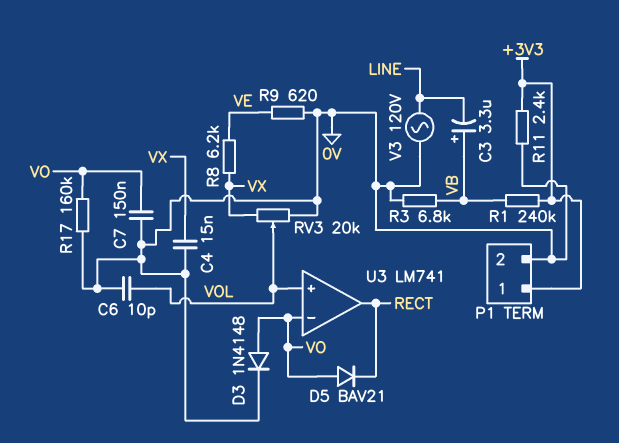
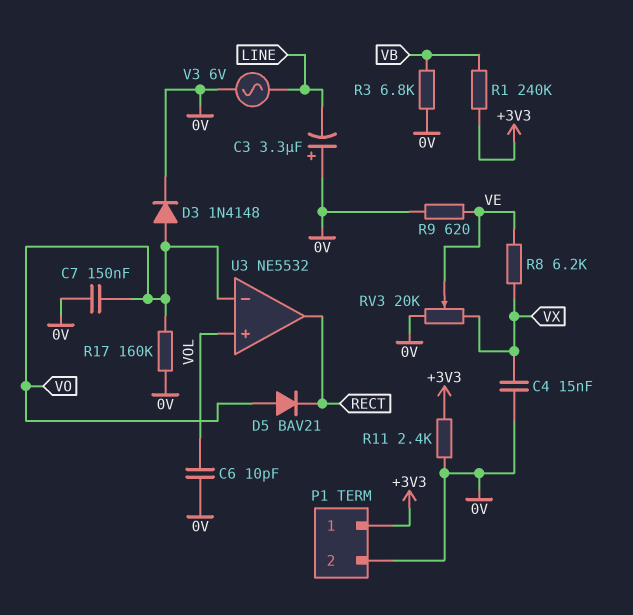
C3: 3.3uF (plus VB, minus LINE) -> 3.3uF (plus 0V, minus LINE)
RV3: 20k (0V, VX, wiper VOL) -> 20k (0V, VX, wiper VE)
U3: LM741 -> NE5532
V3: AC 120V (0V, LINE) -> AC 6V (0V, LINE)

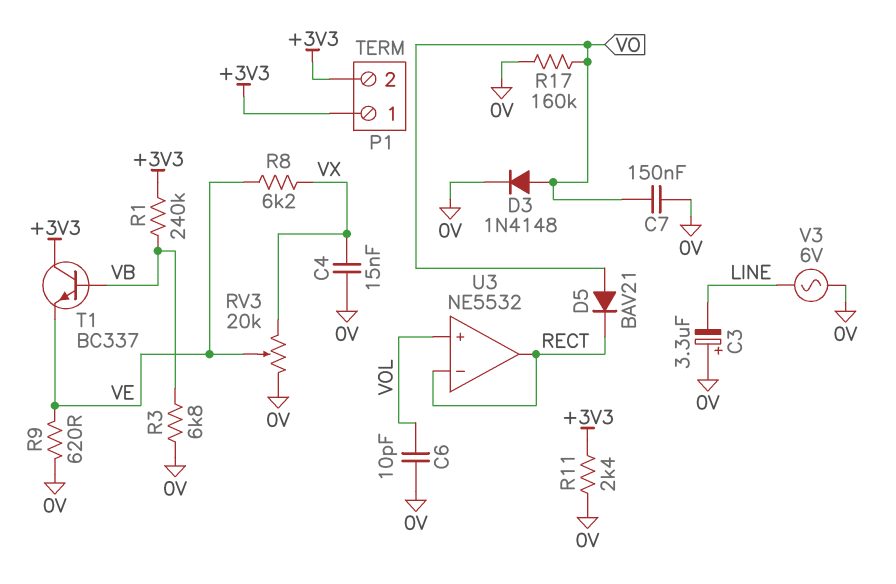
P1 pin 2: 0V -> +3V3
T1: none -> NPN BC337 (B VB, C +3V3, E VE)
U3 pin in-: VO -> RECT

